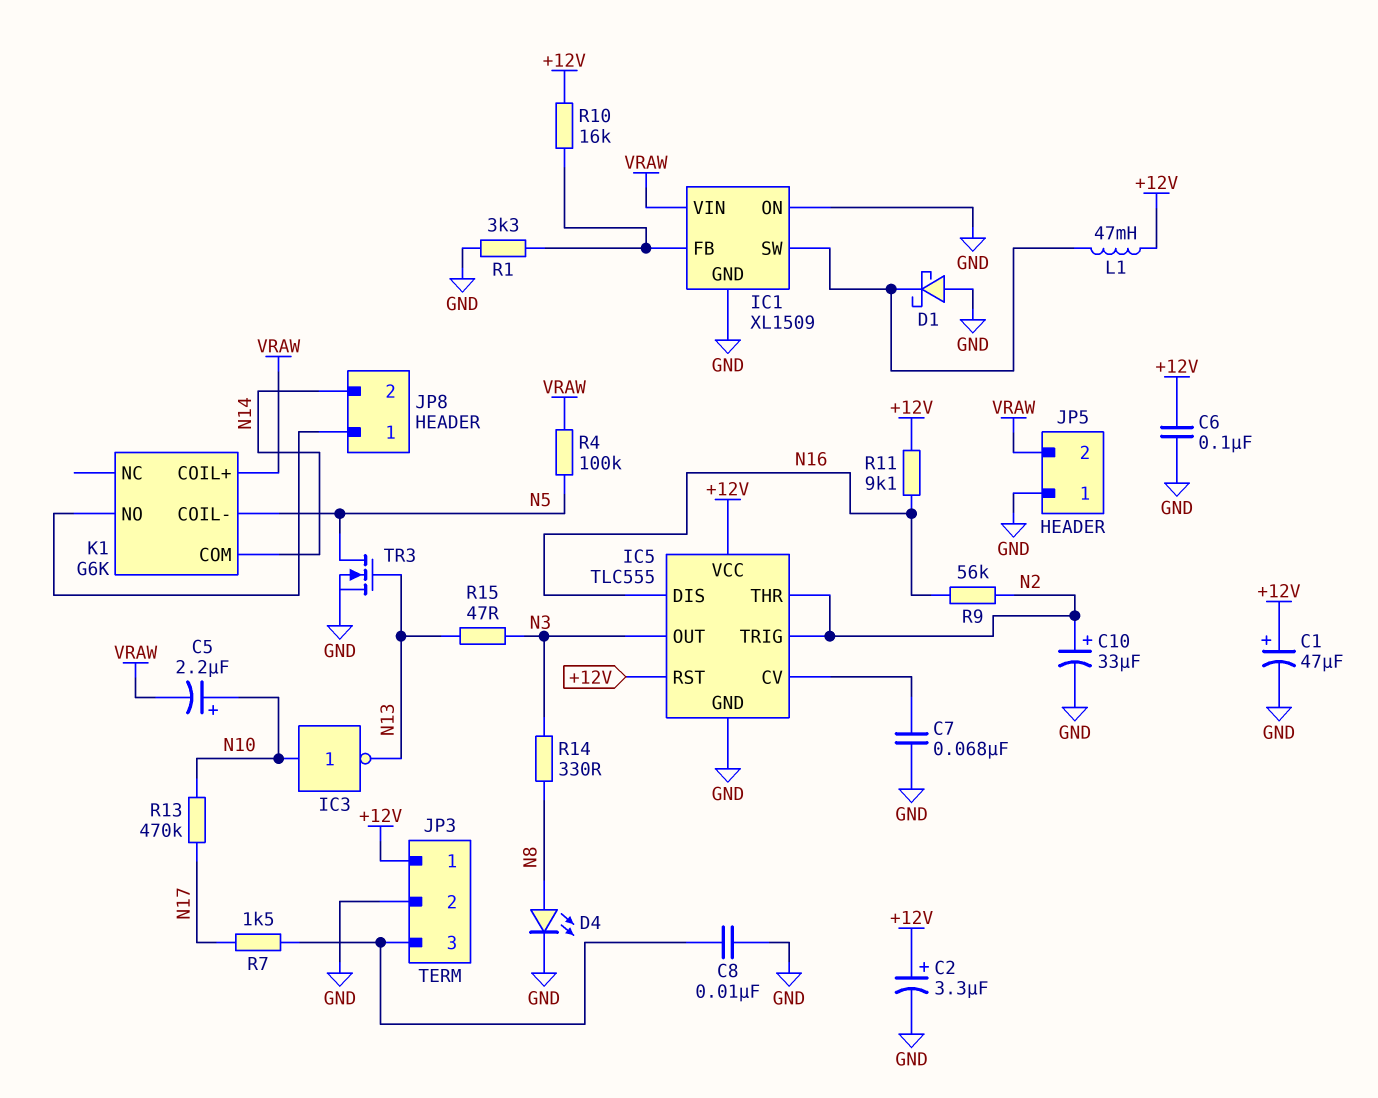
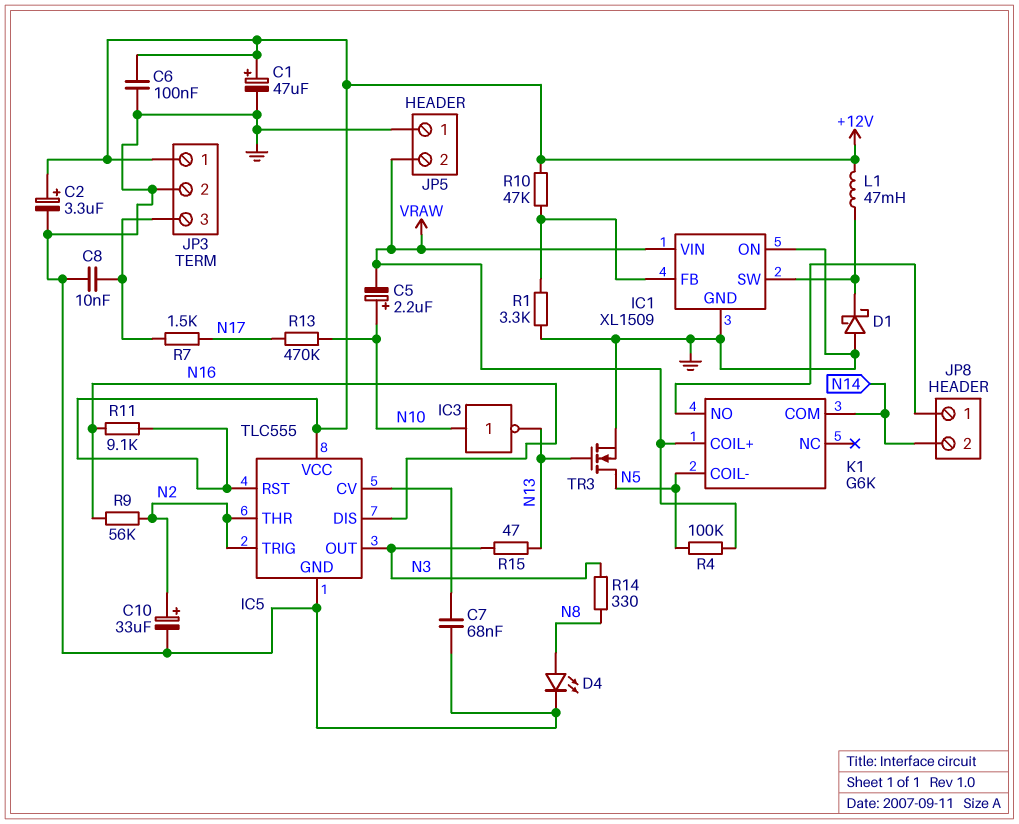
R10: 16k (+12V, IC1/FB) -> 47k (+12V, IC1/FB)

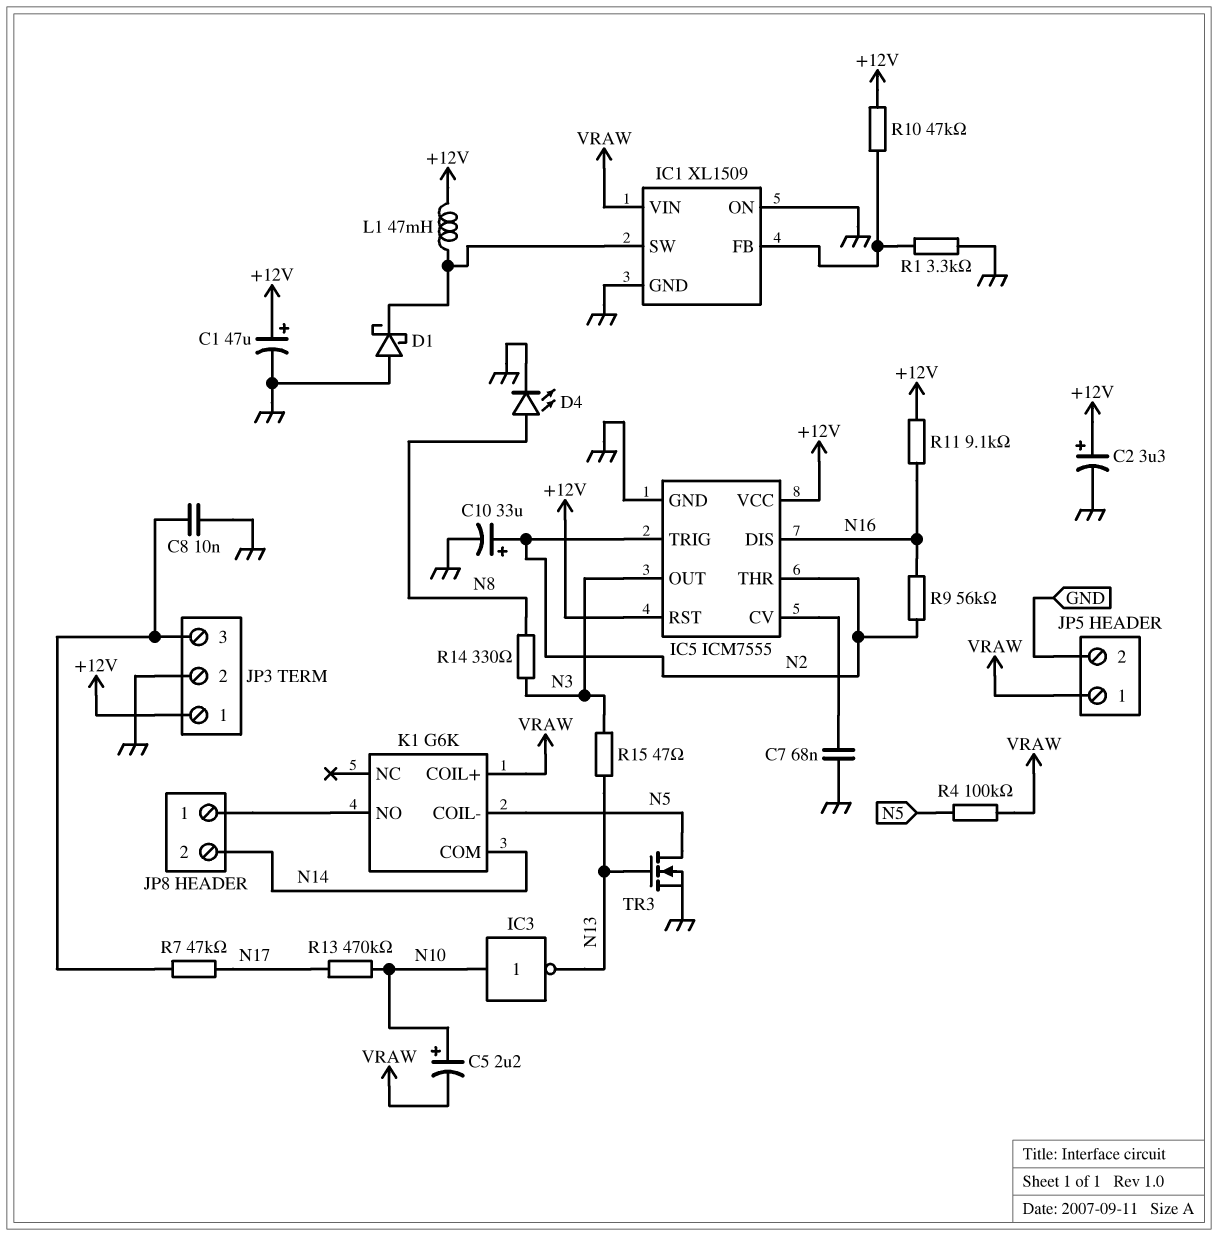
C6: 100nF (+12V, GND) -> none
IC5: TLC555 -> ICM7555
JP5 pin 1: GND -> VRAW
JP5 pin 2: VRAW -> GND
R7: 1.5k (JP3/3, N17) -> 47k (JP3/3, N17)

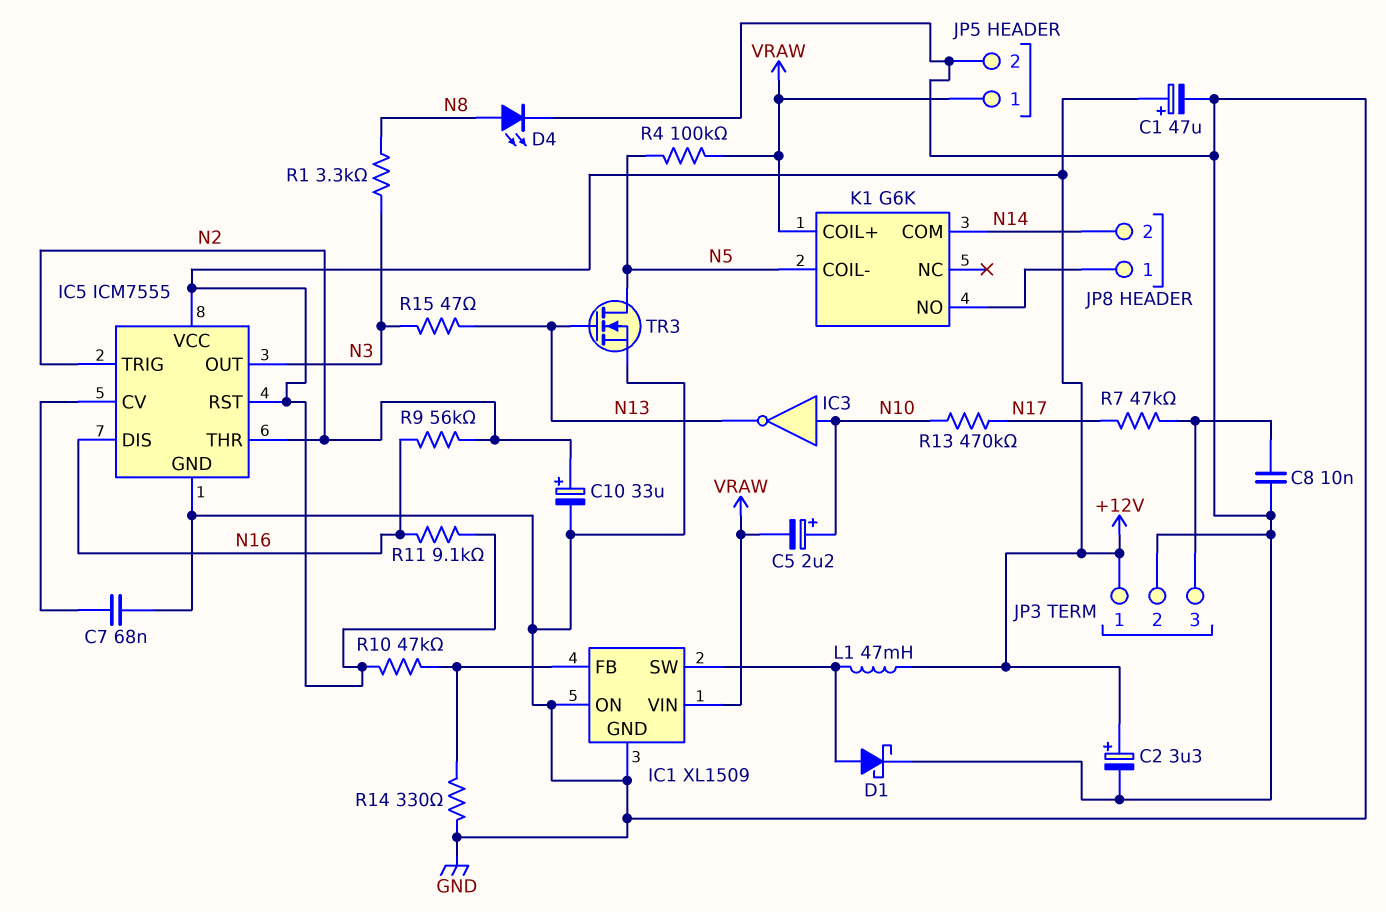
D1: schottky (A GND, K IC1/SW) -> schottky (A IC1/SW, K GND)
R1: 3.3k (GND, IC1/FB) -> 3.3k (N3, N8)
R14: 330 (N3, N8) -> 330 (GND, IC1/FB)

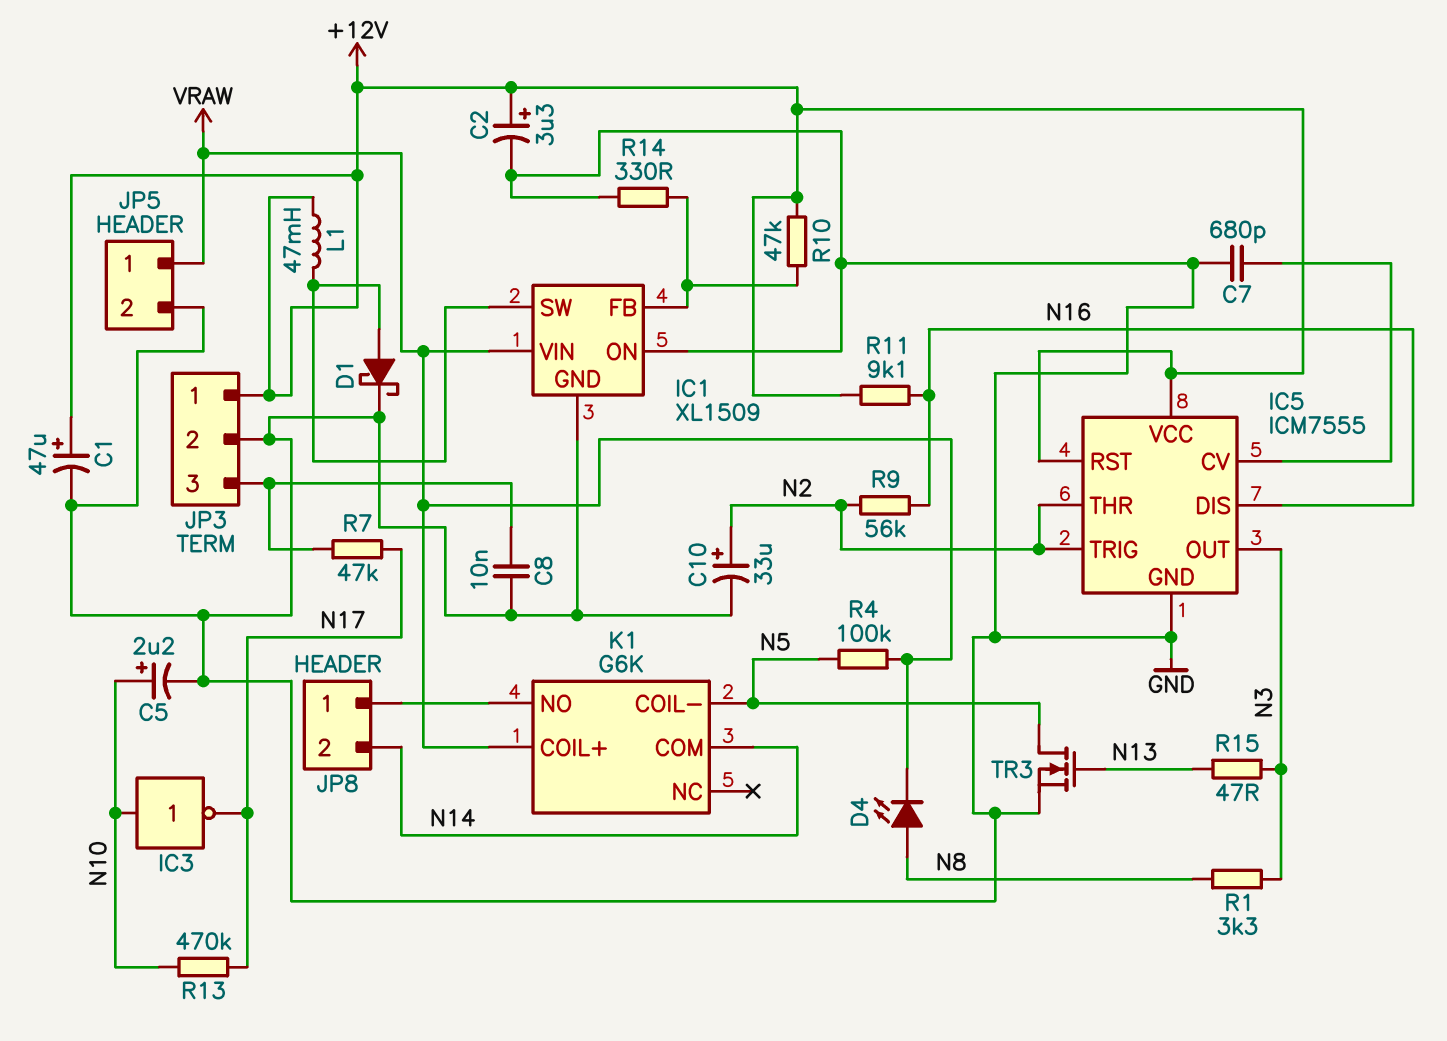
C5: 2.2uF (plus N10, minus VRAW) -> 2.2uF (plus N10, minus GND)
C7: 68nF (GND, IC5/CV) -> 680pF (GND, IC5/CV)
D4: LED (A N8, K GND) -> LED (A N8, K VRAW)
IC3: NOT (in N10, out N13) -> NOT (in N10, out N17)

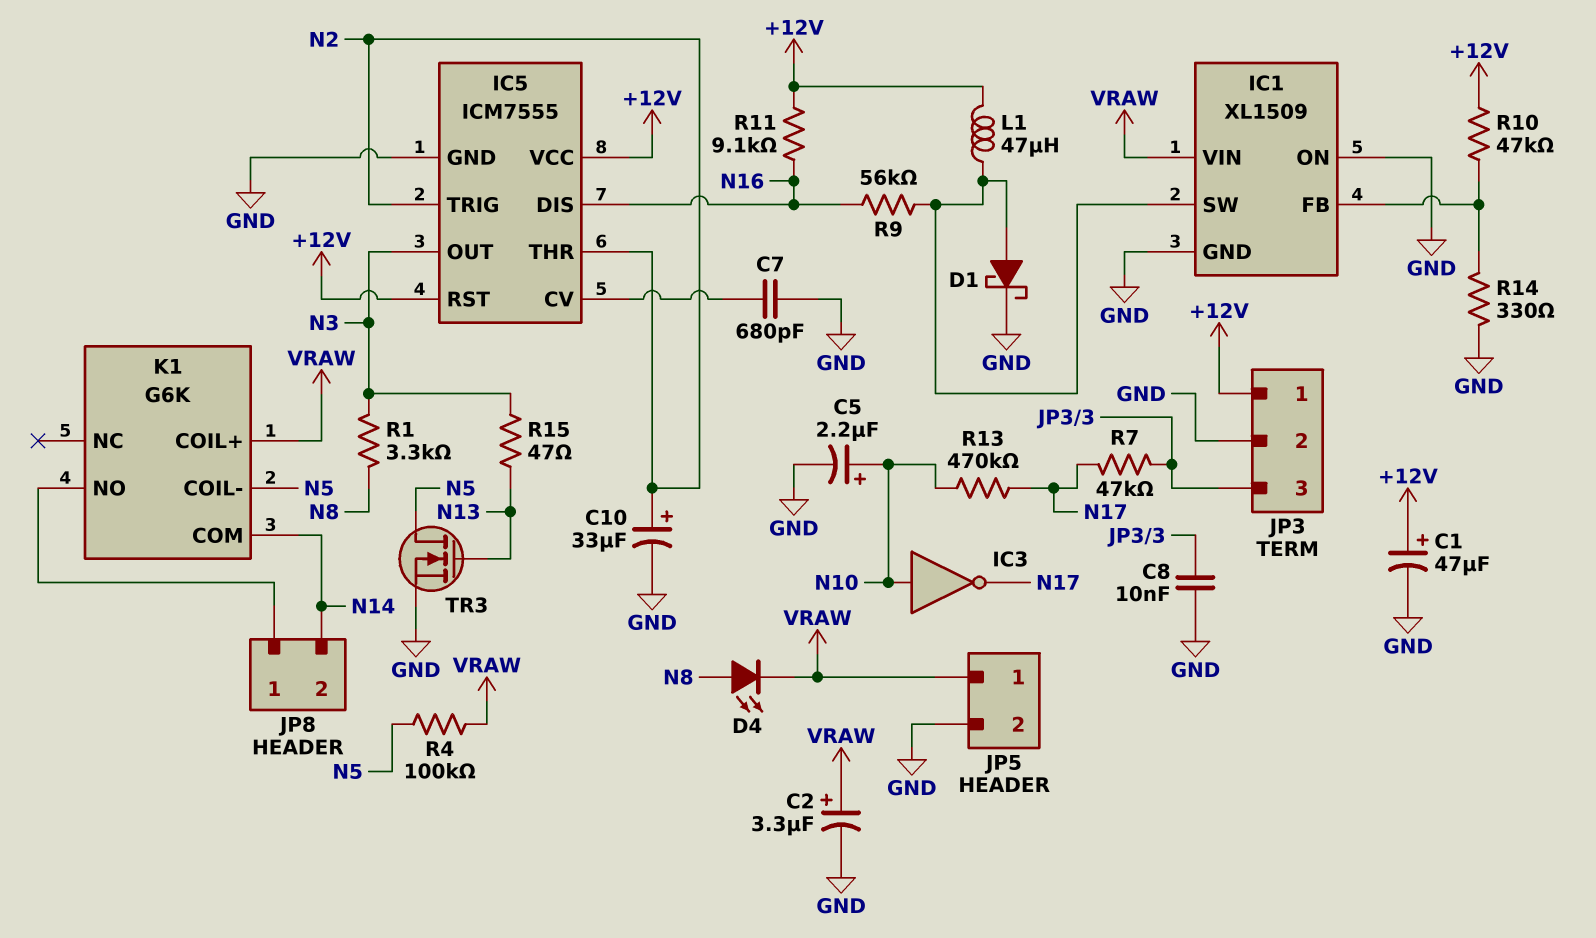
C2: 3.3uF (plus +12V, minus GND) -> 3.3uF (plus VRAW, minus GND)
L1: 47mH (+12V, IC1/SW) -> 47uH (+12V, IC1/SW)
R9: 56k (N2, N16) -> 56k (IC1/SW, N16)

